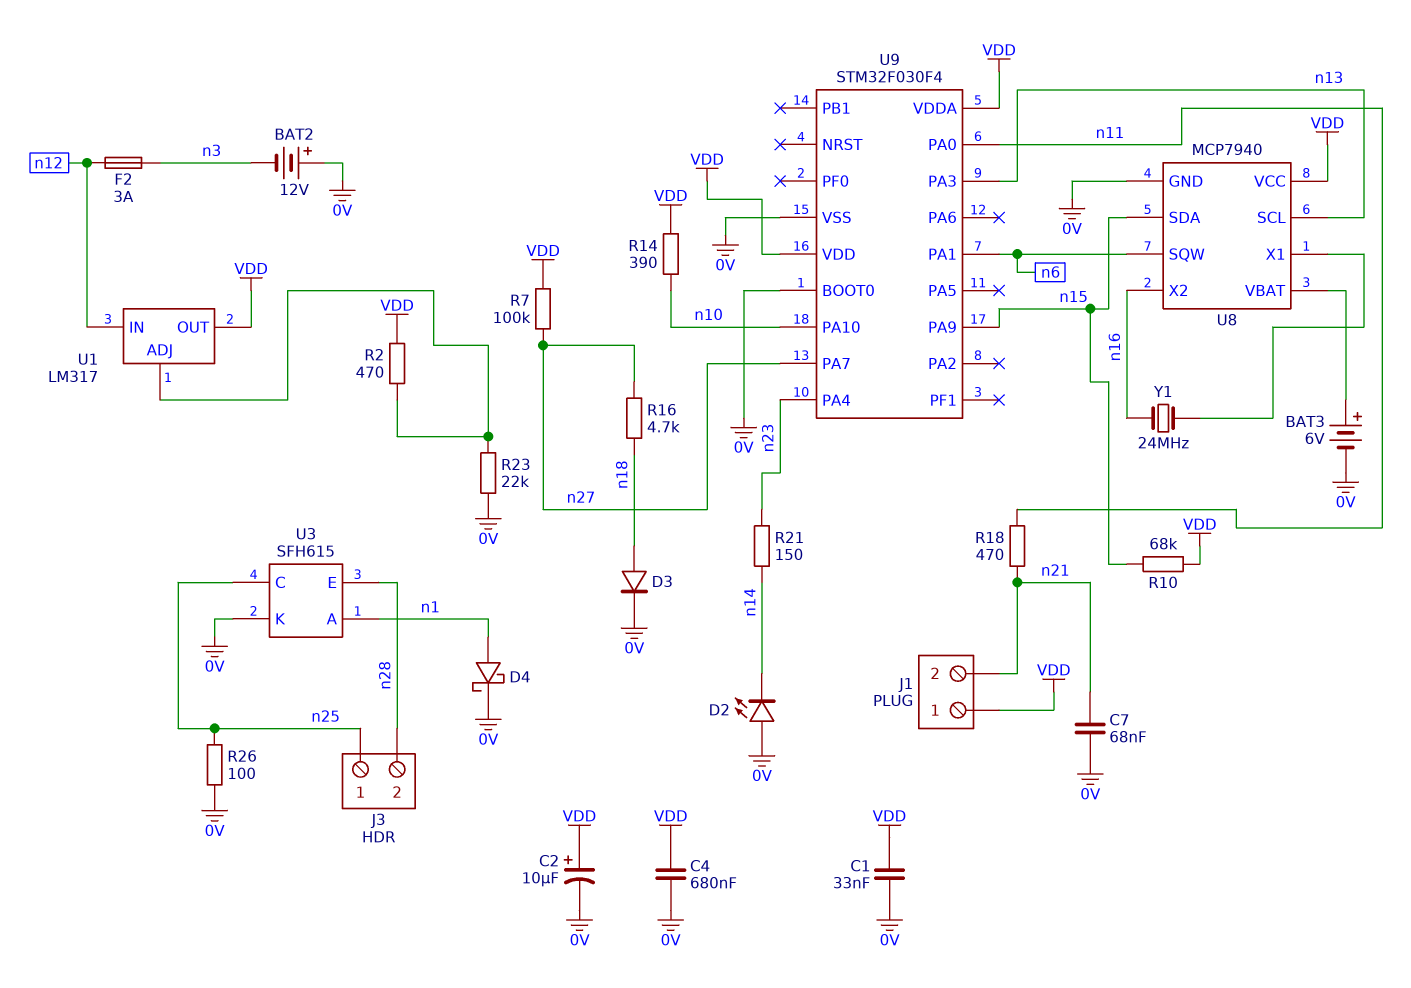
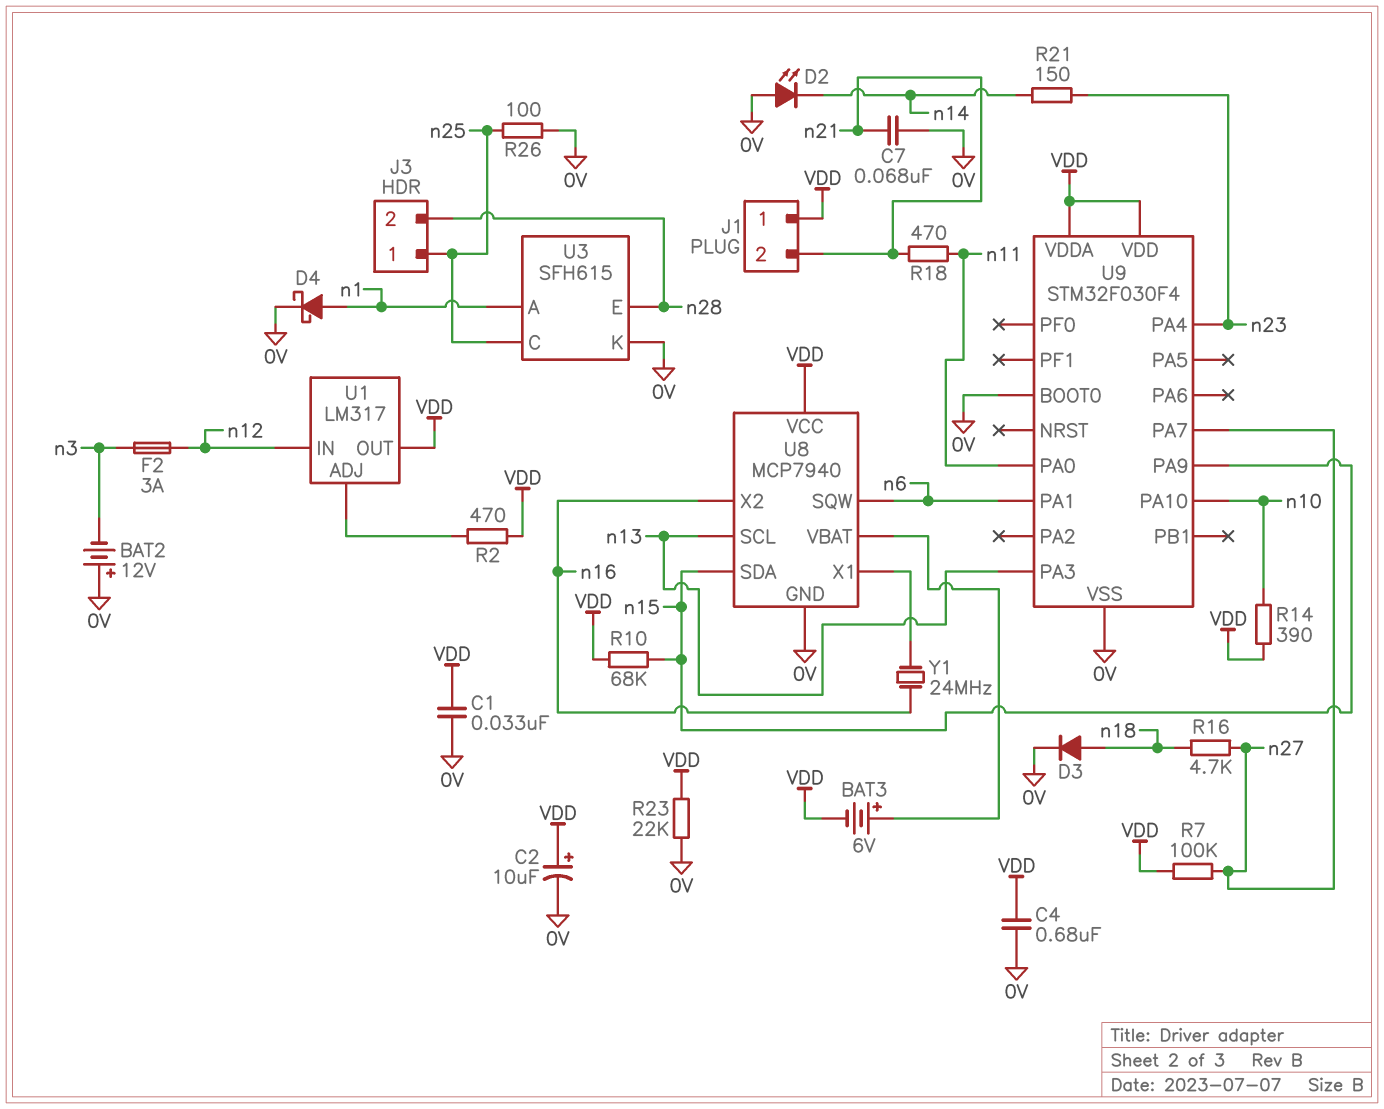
BAT3: 6V (plus U8/VBAT, minus 0V) -> 6V (plus U8/VBAT, minus VDD)
R23: 22k (0V, U1/ADJ) -> 22k (0V, VDD)

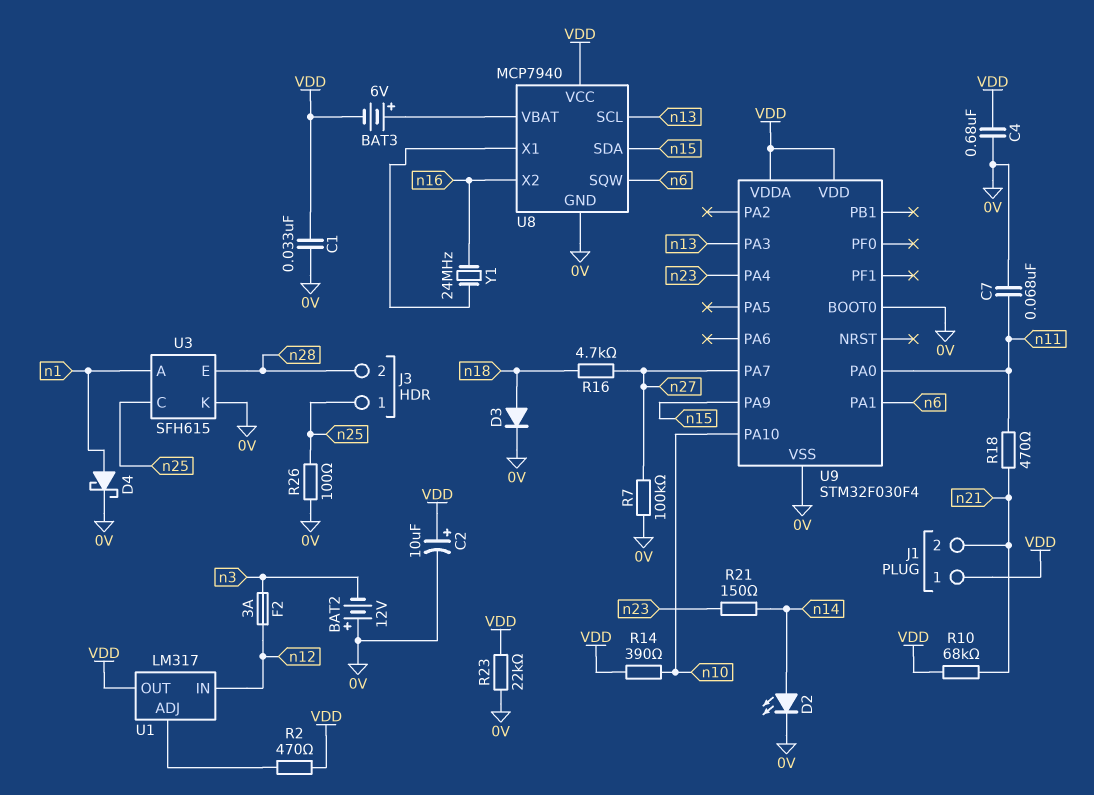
C7: 68nF (0V, n21) -> 68nF (0V, n11)
D2: LED (A 0V, K n14) -> LED (A n14, K 0V)
R7: 100k (VDD, n27) -> 100k (0V, n27)
R10: 68k (VDD, n15) -> 68k (VDD, n21)

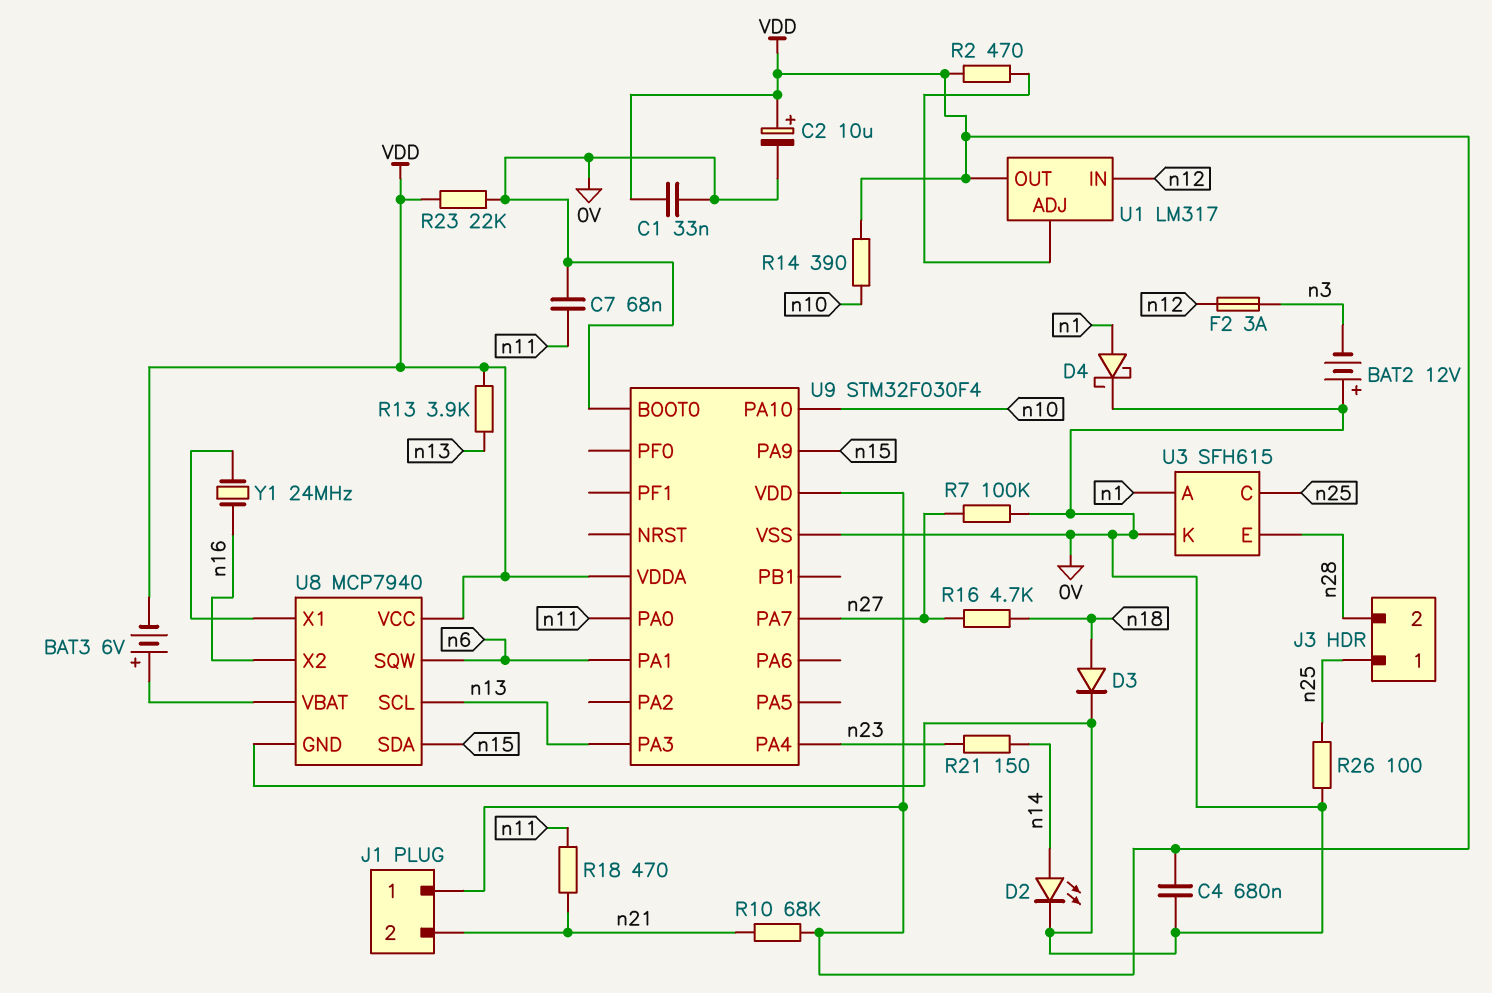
R13: none -> 3.9k (VDD, n13)

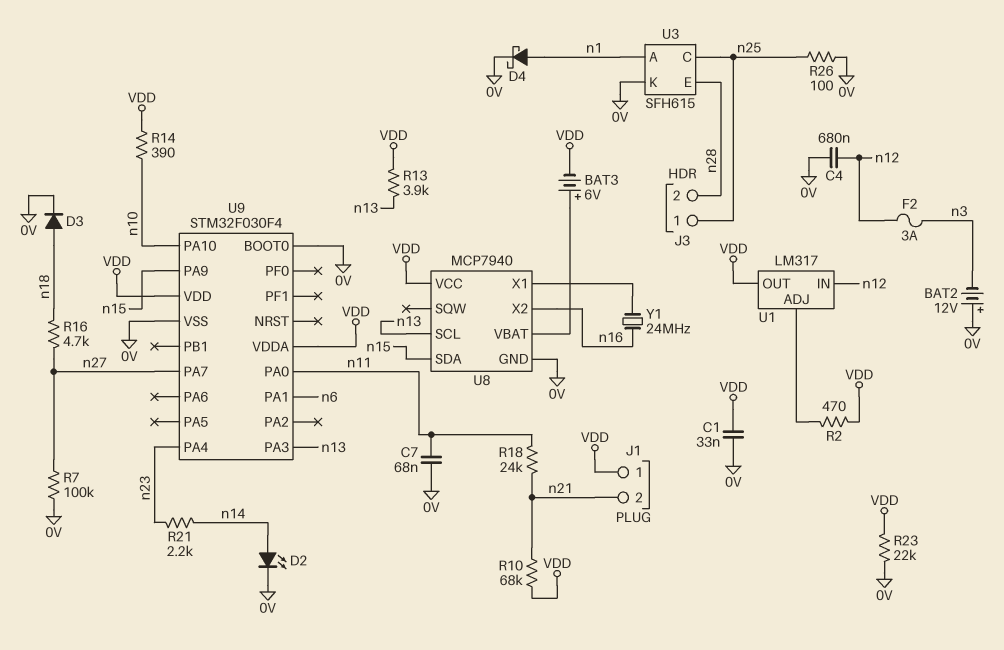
C2: 10uF (plus VDD, minus 0V) -> none
C4: 680nF (0V, VDD) -> 680nF (0V, n12)
R18: 470 (n11, n21) -> 24k (n11, n21)
R21: 150 (n14, n23) -> 2.2k (n14, n23)
U8 pin SQW: n6 -> none

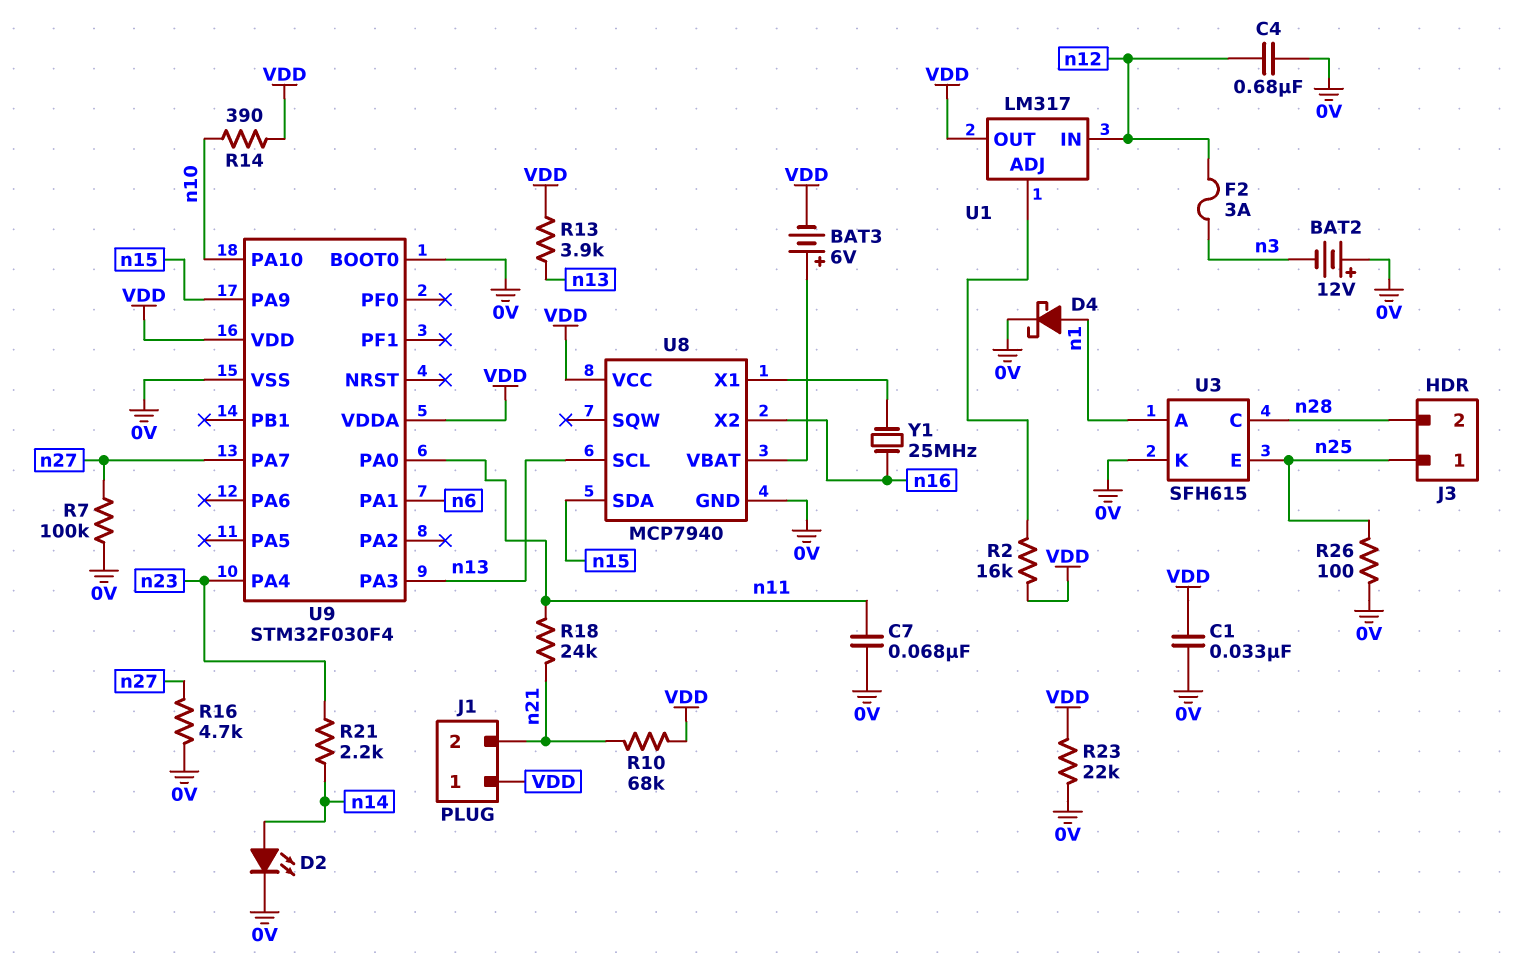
D3: diode (A n18, K 0V) -> none
R2: 470 (U1/ADJ, VDD) -> 16k (U1/ADJ, VDD)
R16: 4.7k (n18, n27) -> 4.7k (0V, n27)
U3 pin C: n25 -> n28
U3 pin E: n28 -> n25
Y1: 24MHz (U8/X1, n16) -> 25MHz (U8/X1, n16)

